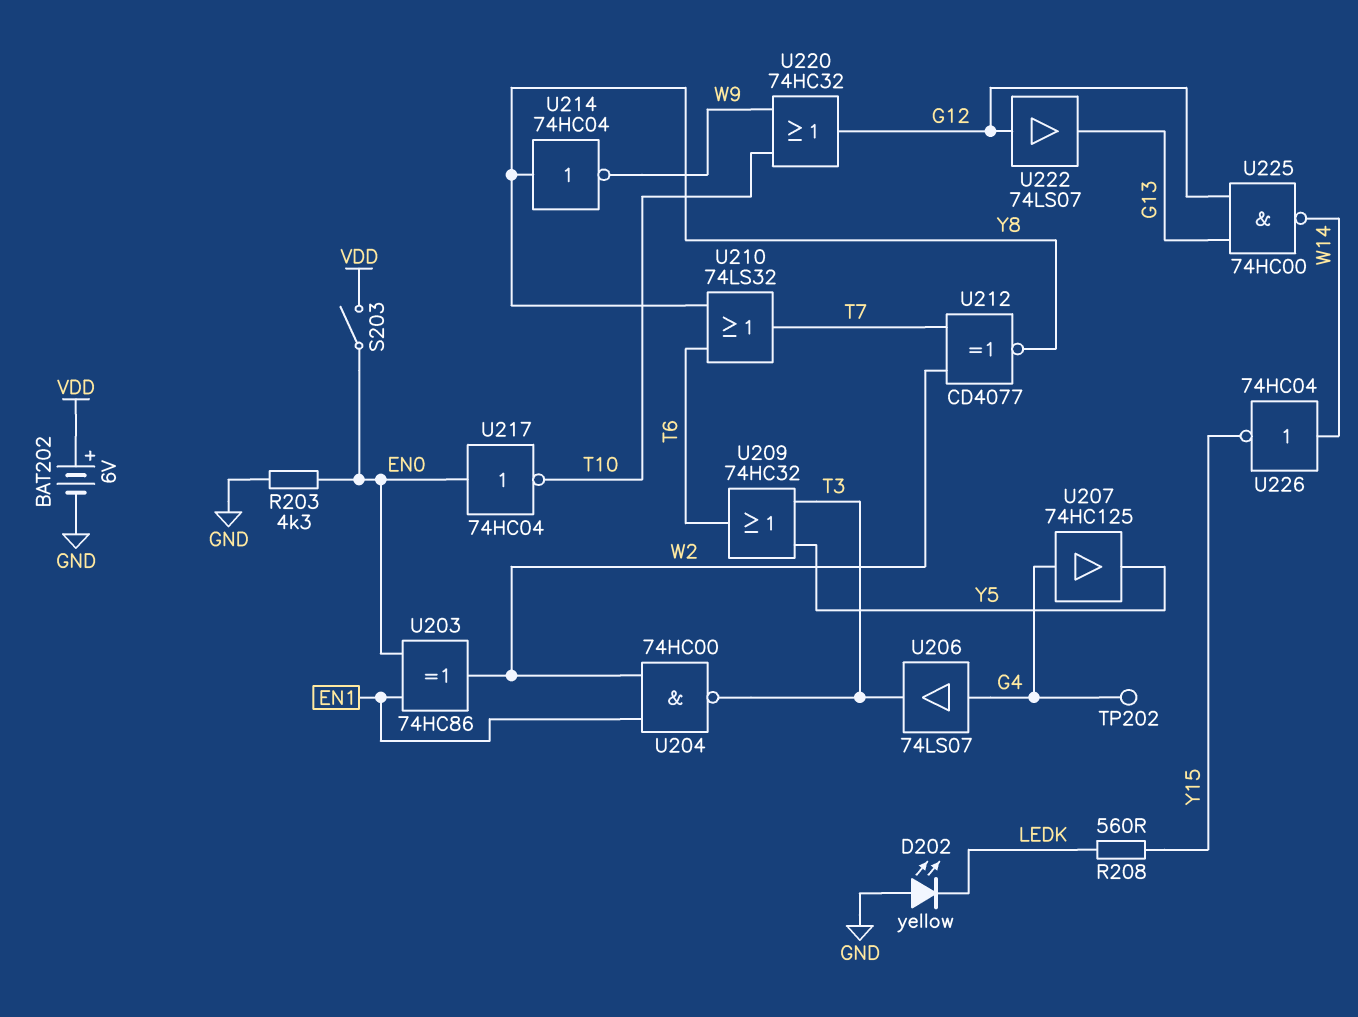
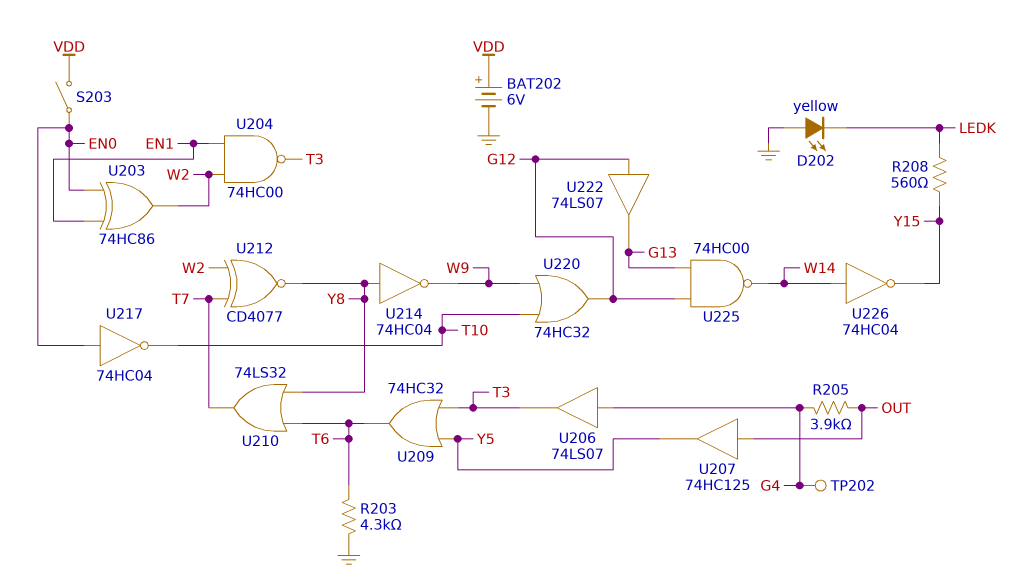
R203: 4.3k (EN0, GND) -> 4.3k (GND, T6)
R205: none -> 3.9k (G4, OUT)
U207: buffer 74HC125 (in G4, out Y5) -> buffer 74HC125 (in OUT, out Y5)

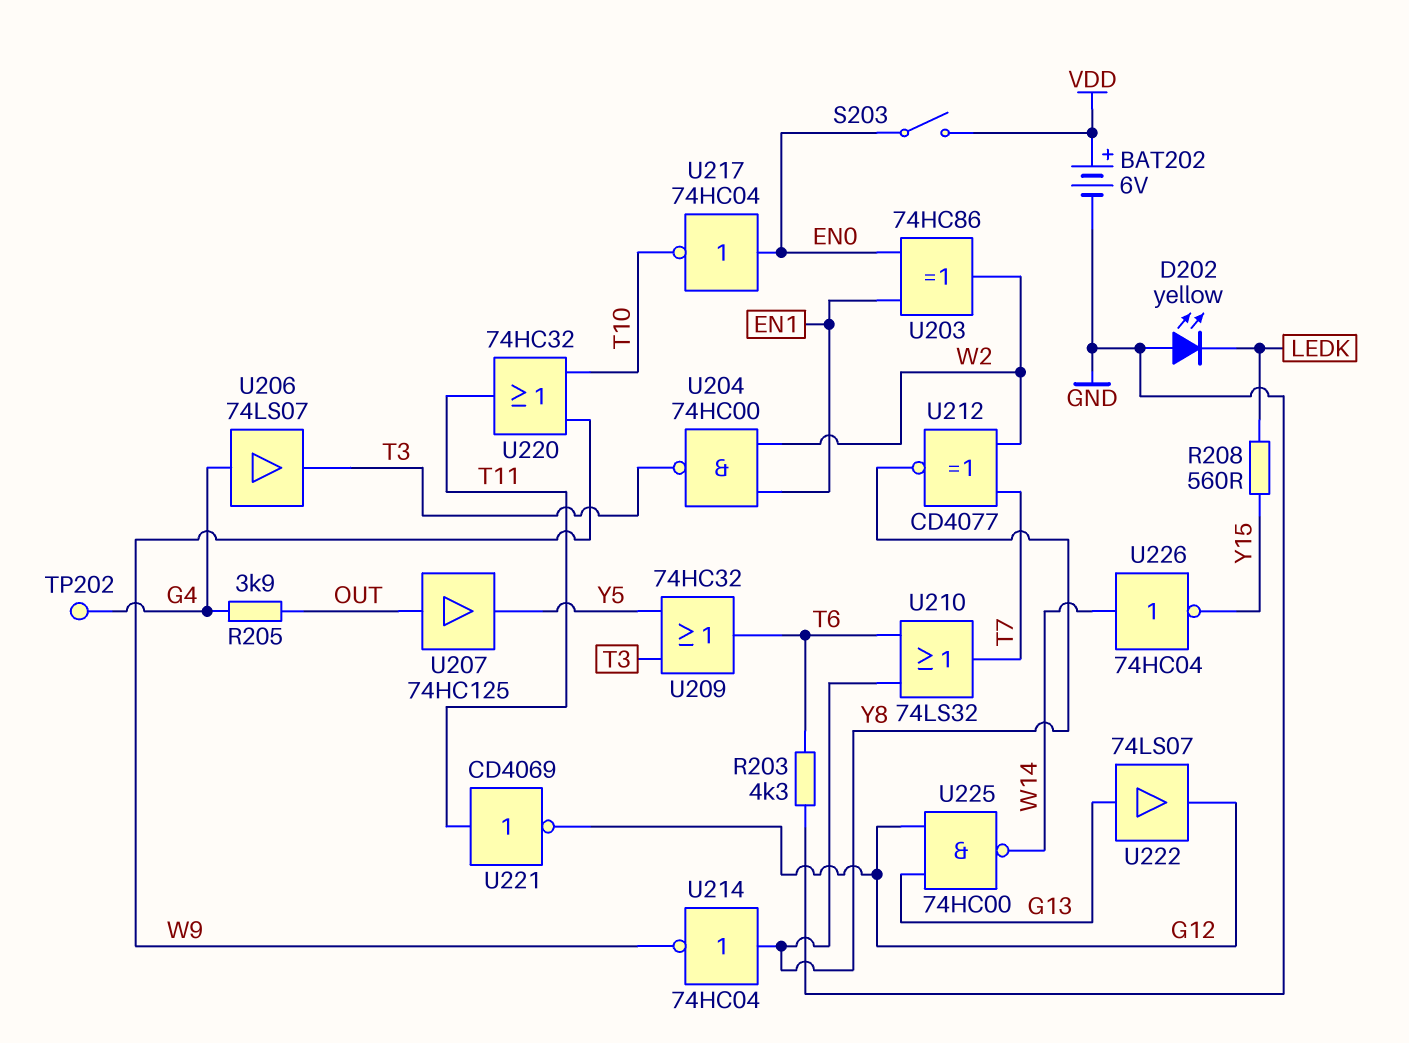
U220: OR 74HC32 (in T10, in W9, out G12) -> OR 74HC32 (in T10, in W9, out T11)
U221: none -> NOT CD4069 (in T11, out G12)
U222: buffer 74LS07 (in G12, out G13) -> buffer 74LS07 (in G13, out G12)

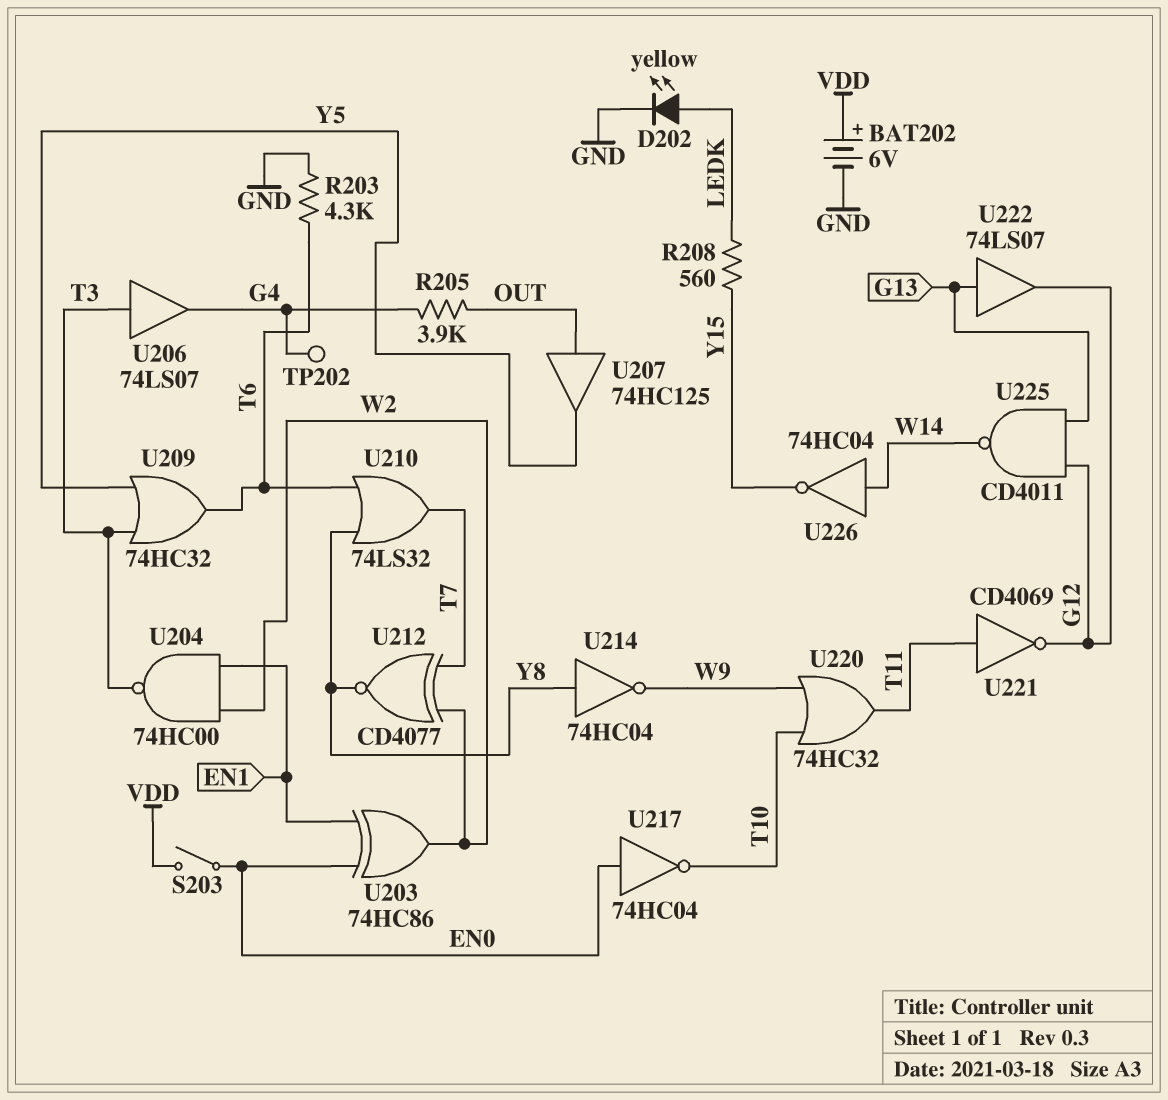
D202: LED yellow (A GND, K LEDK) -> LED yellow (A LEDK, K GND)
U206: buffer 74LS07 (in G4, out T3) -> buffer 74LS07 (in T3, out G4)
U225: NAND 74HC00 (in G12, in G13, out W14) -> NAND CD4011 (in G12, in G13, out W14)

